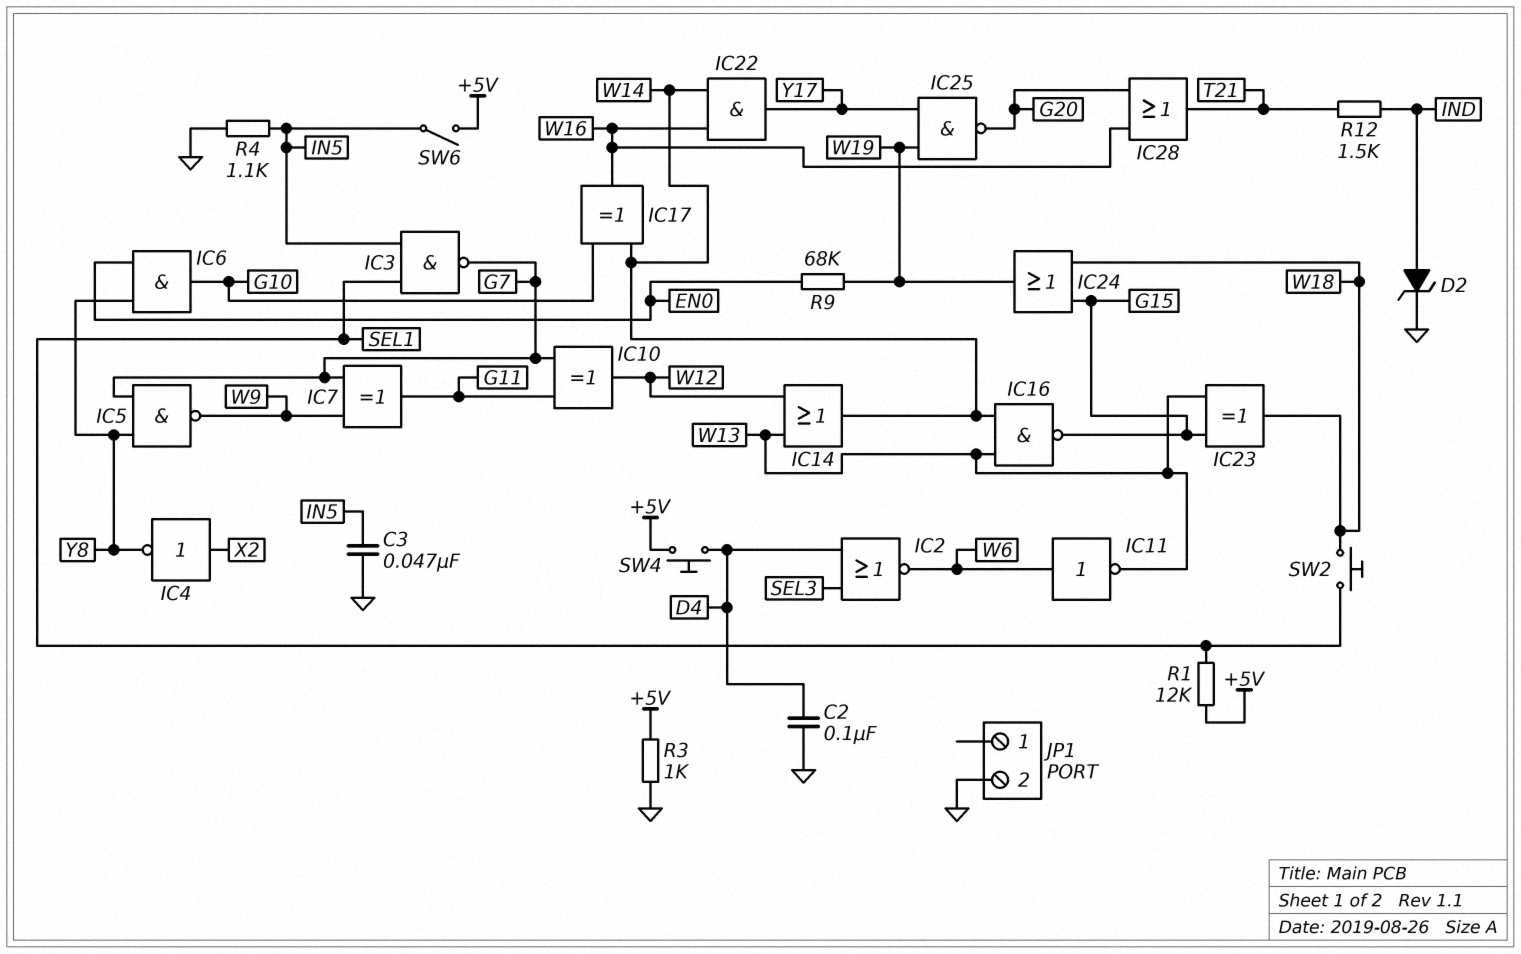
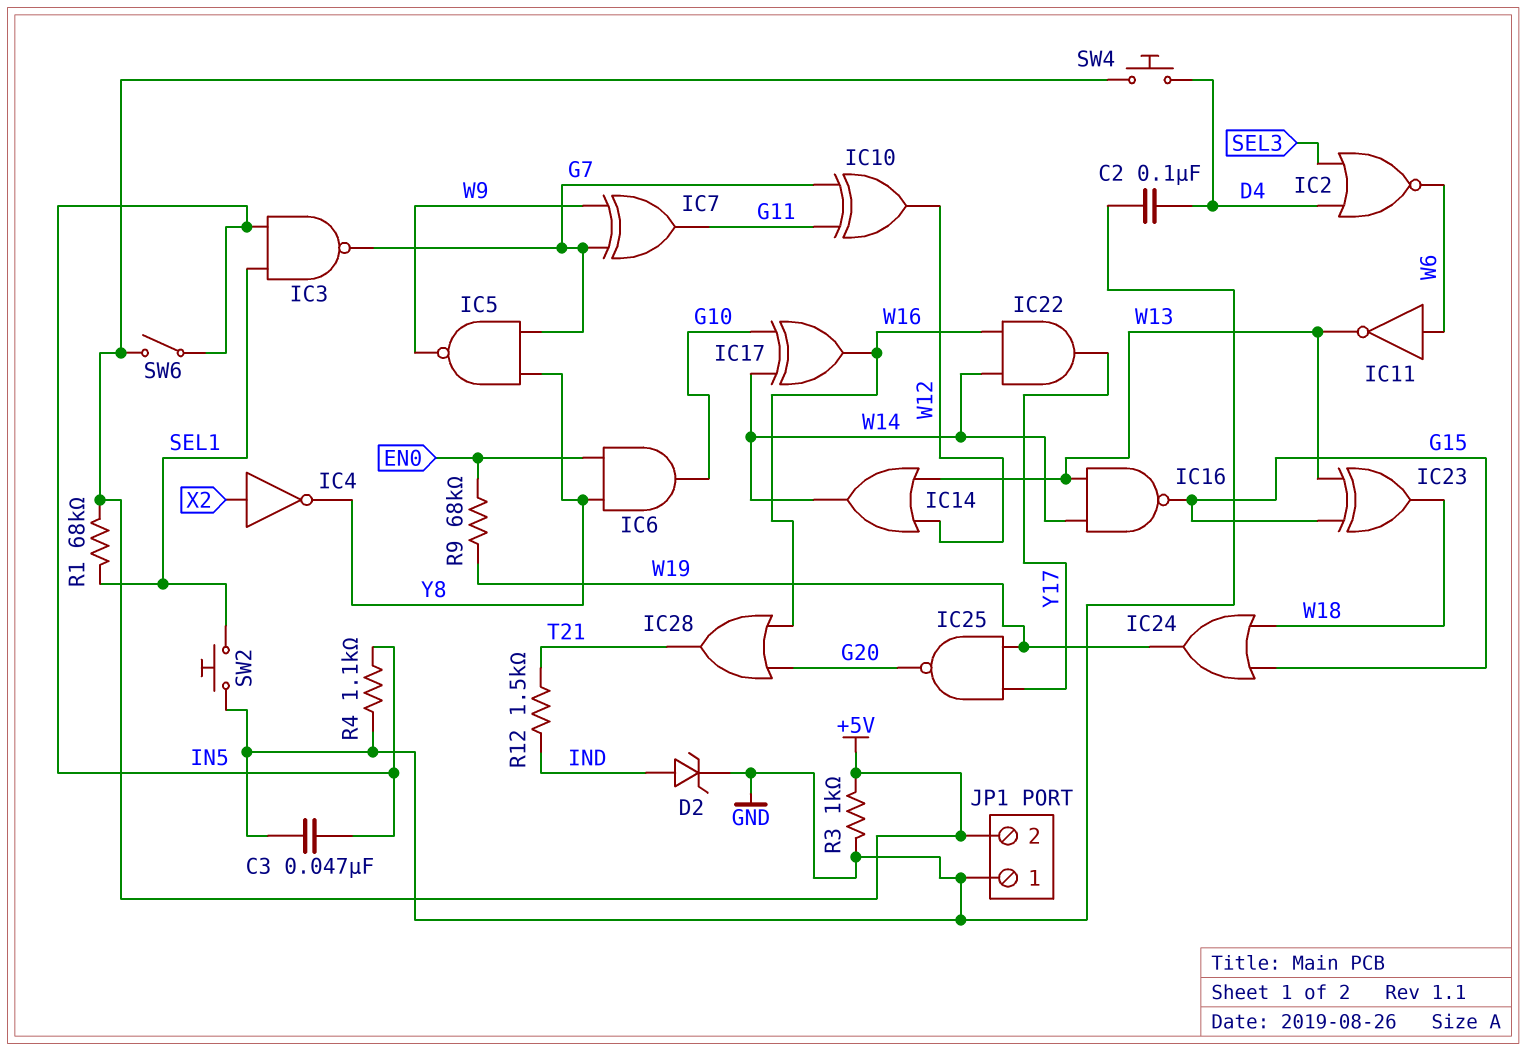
JP1 pin 1: none -> GND
JP1 pin 2: GND -> +5V
R1: 12k (+5V, SEL1) -> 68k (+5V, SEL1)
SW2: button (SEL1, W18) -> button (GND, SEL1)

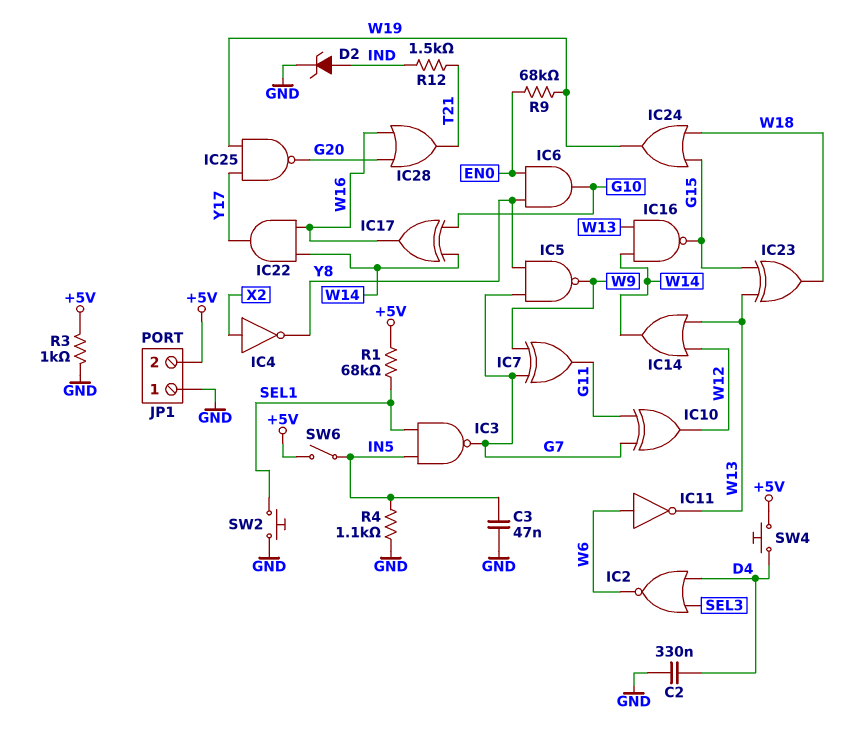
C2: 100nF (D4, GND) -> 330nF (D4, GND)

